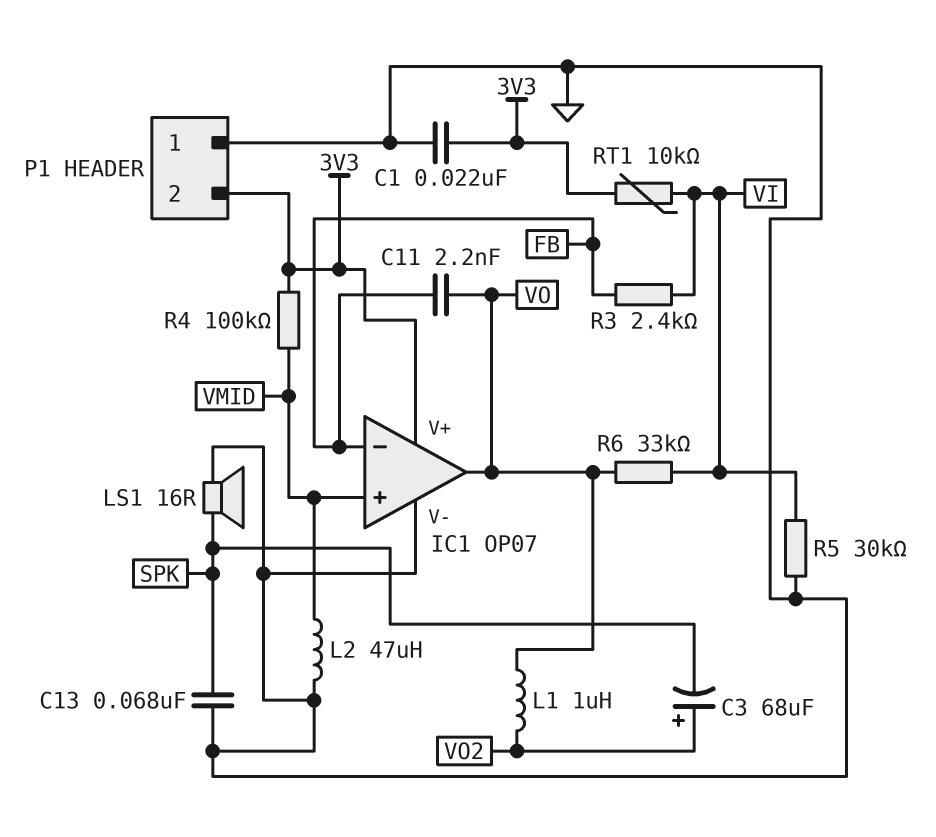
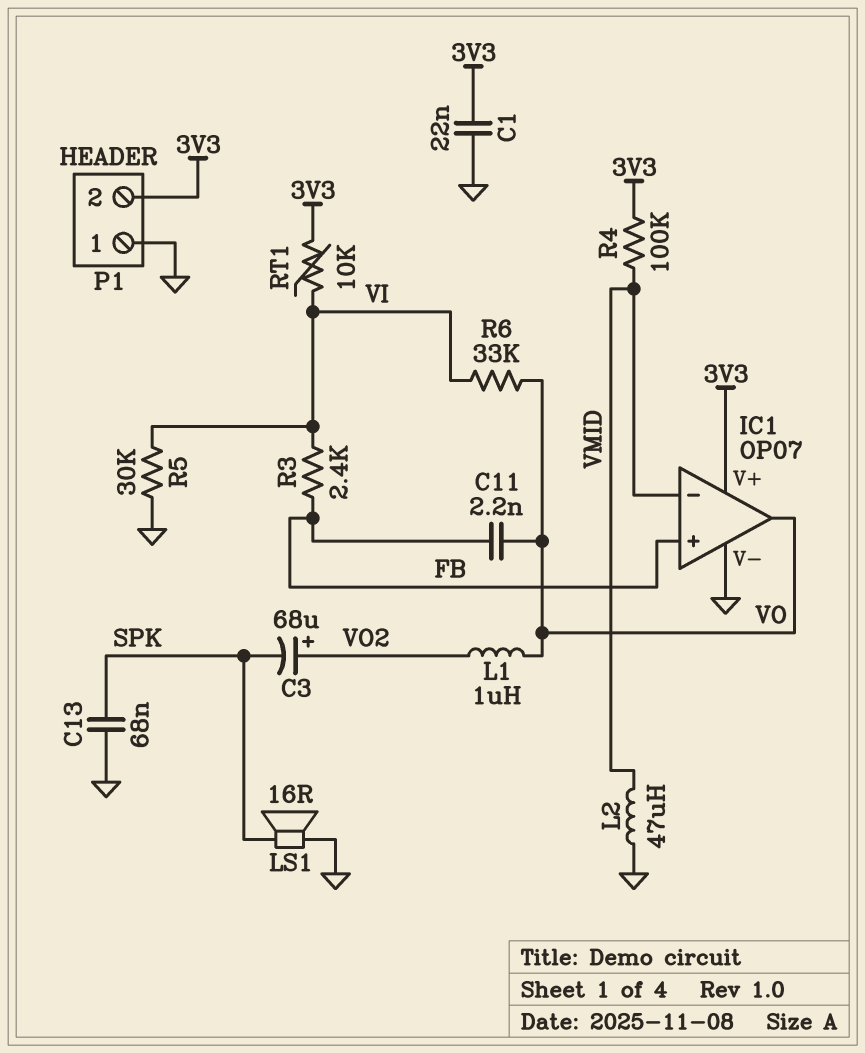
IC1 pin in+: VMID -> FB
IC1 pin in-: FB -> VMID

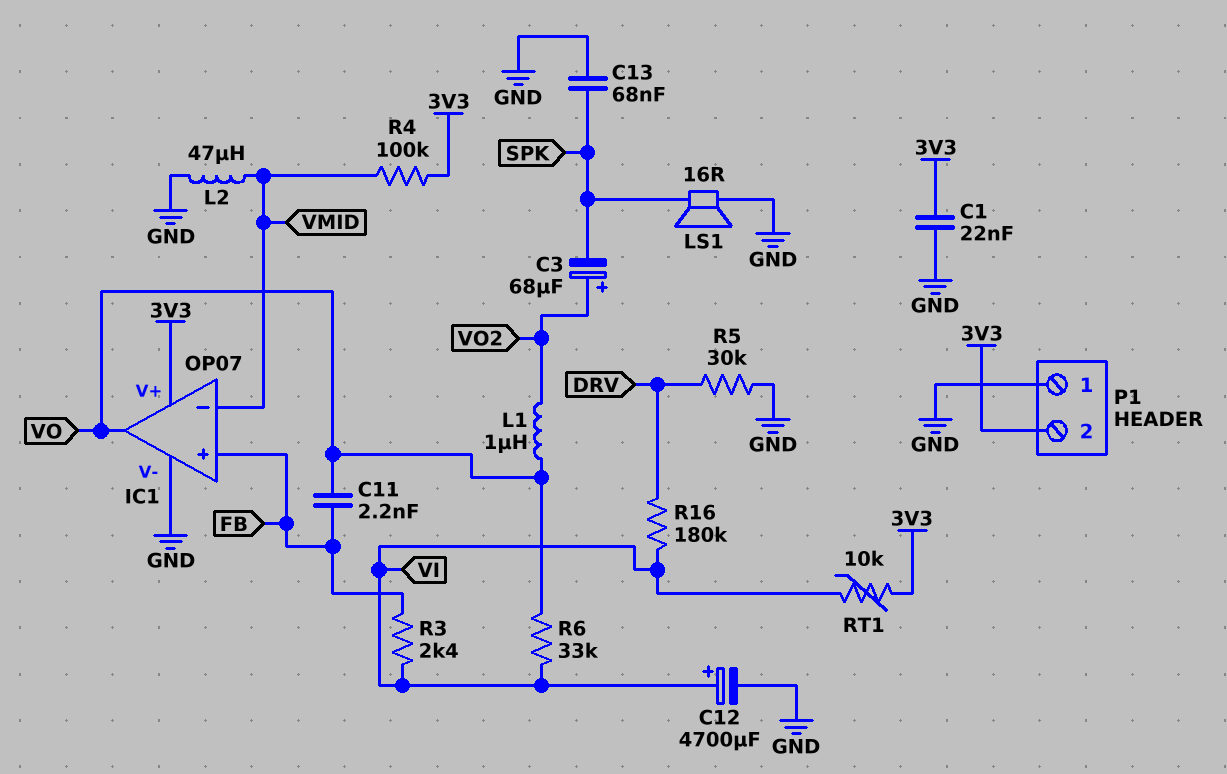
C12: none -> 4700uF (plus VI, minus GND)
R5: 30k (GND, VI) -> 30k (DRV, GND)
R16: none -> 180k (DRV, VI)

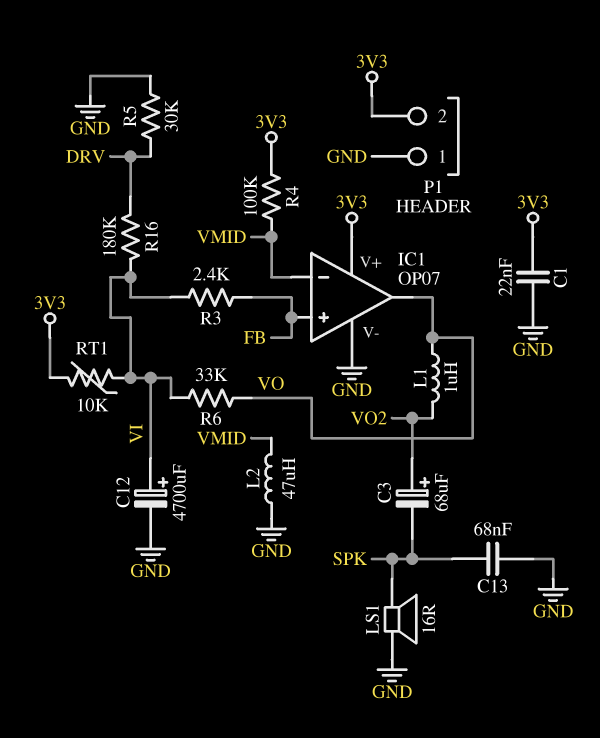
C11: 2.2nF (FB, VO) -> none

